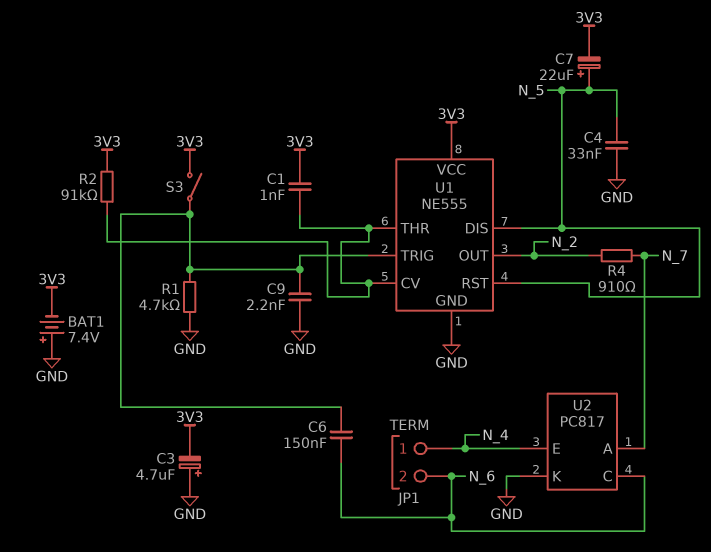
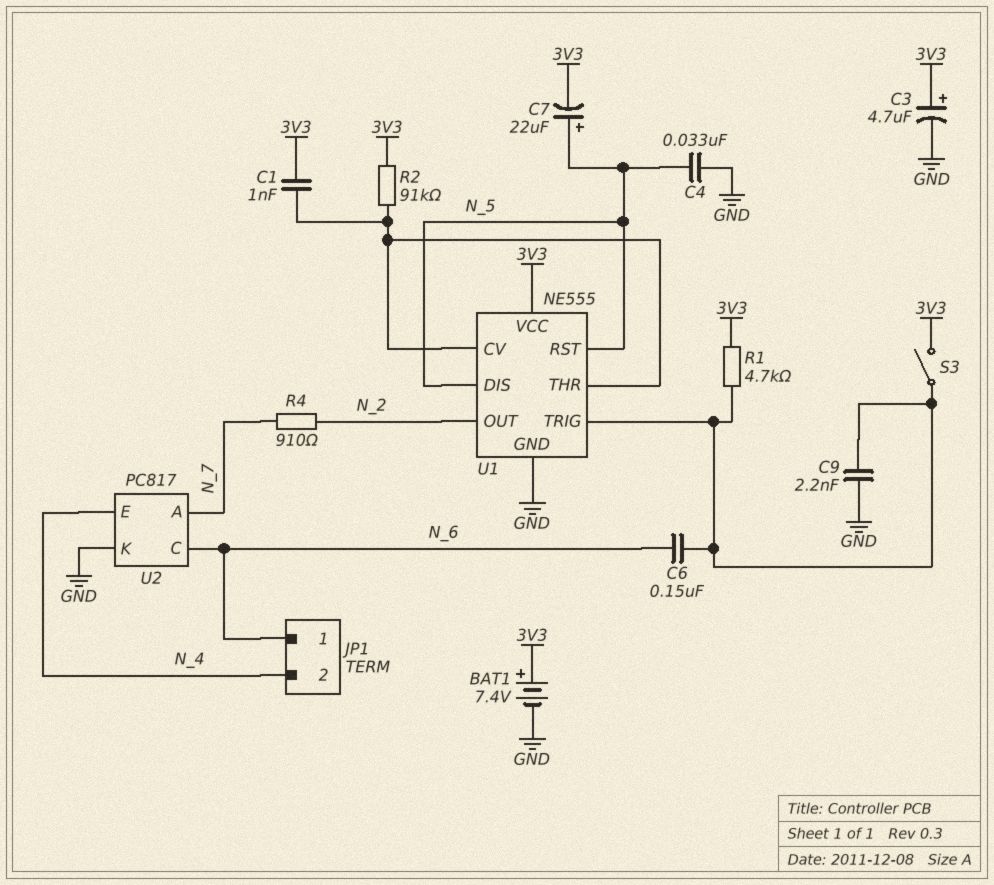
BAT1: 7.4V (plus GND, minus 3V3) -> 7.4V (plus 3V3, minus GND)
C3: 4.7uF (plus GND, minus 3V3) -> 4.7uF (plus 3V3, minus GND)
JP1 pin 1: N_4 -> N_6
JP1 pin 2: N_6 -> N_4
R1: 4.7k (GND, U1/TRIG) -> 4.7k (3V3, U1/TRIG)

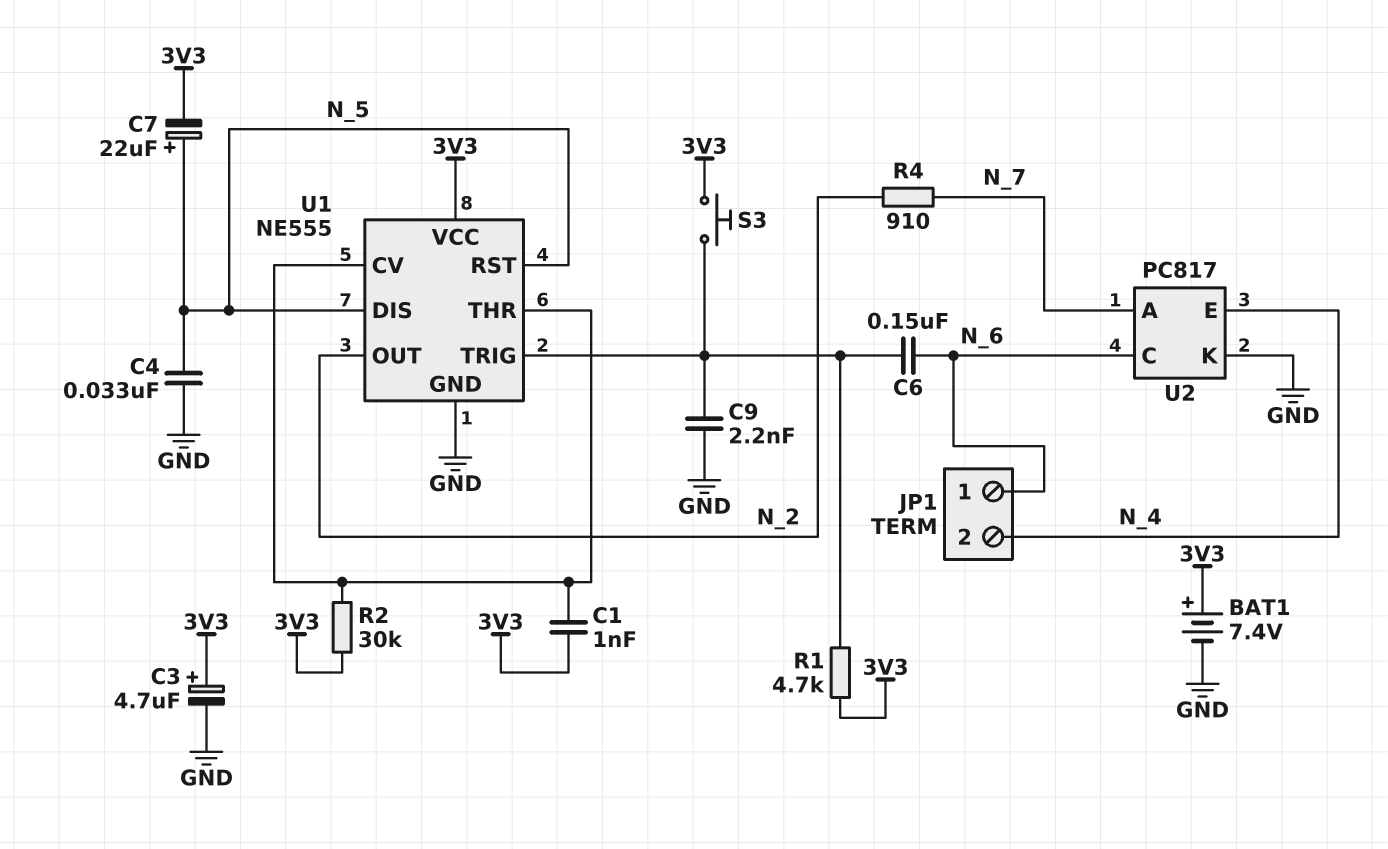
R2: 91k (3V3, U1/CV) -> 30k (3V3, U1/CV)
S3: switch (3V3, U1/TRIG) -> button (3V3, U1/TRIG)

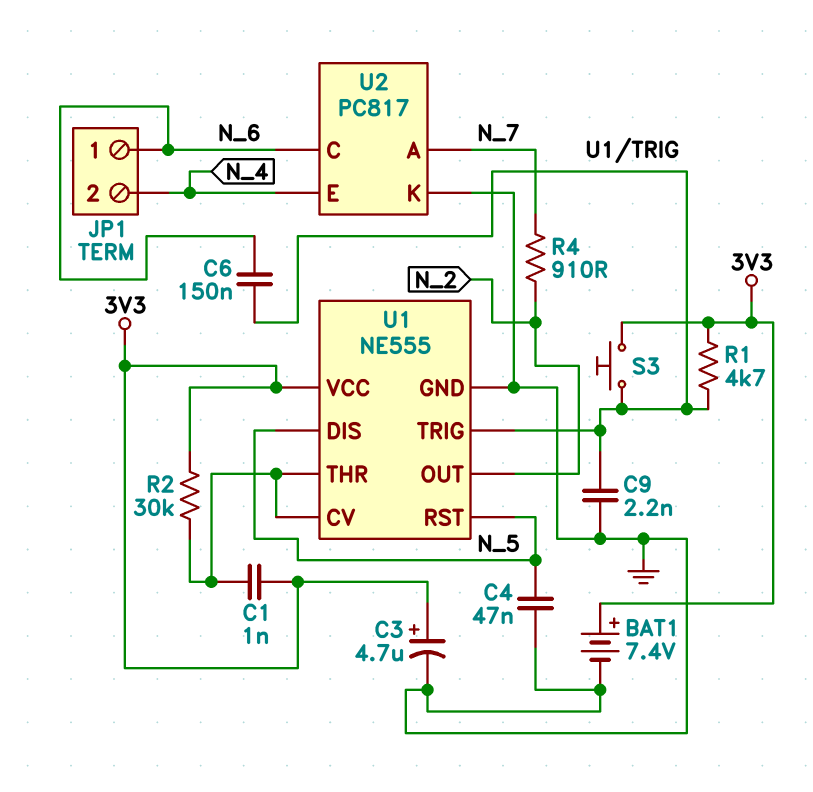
C4: 33nF (GND, N_5) -> 47nF (GND, N_5)
C7: 22uF (plus N_5, minus 3V3) -> none

